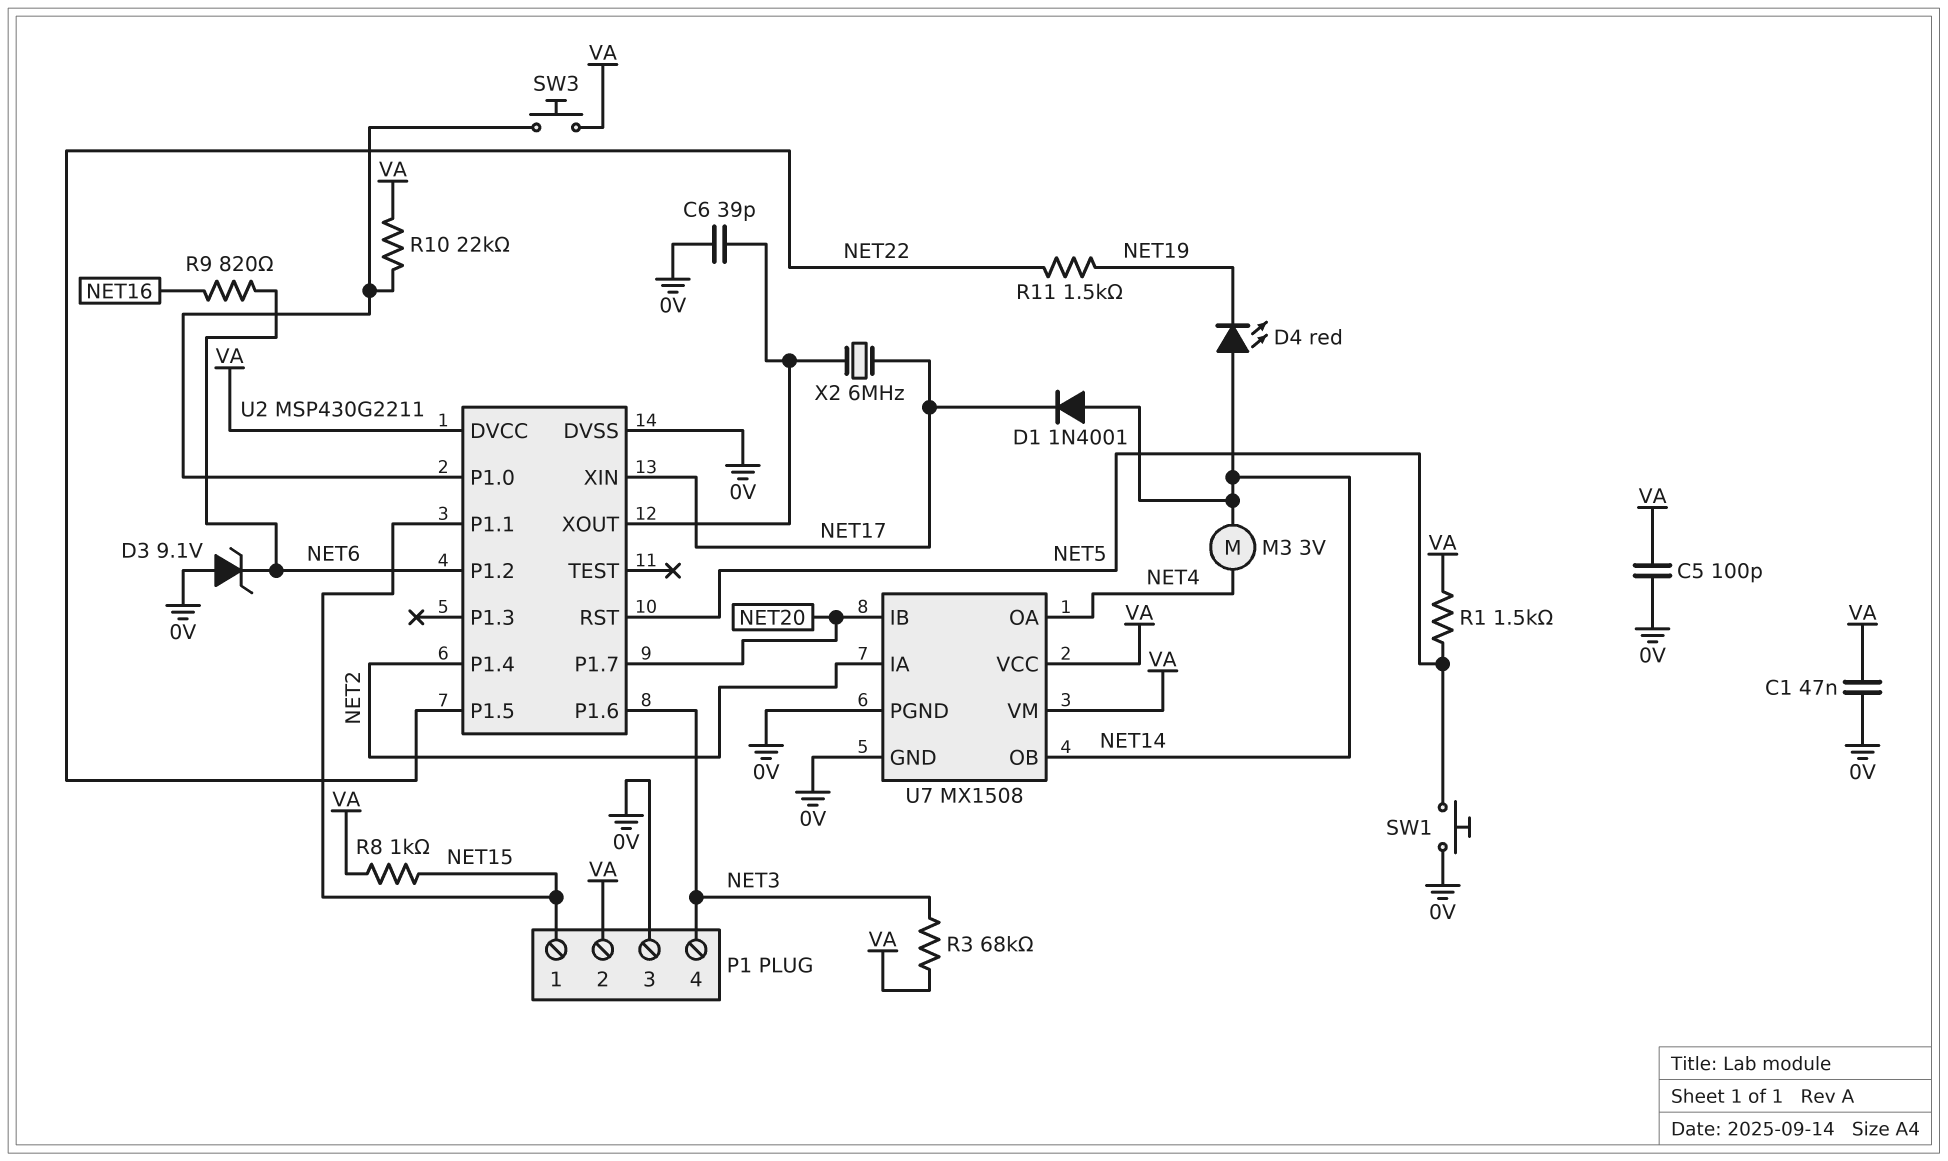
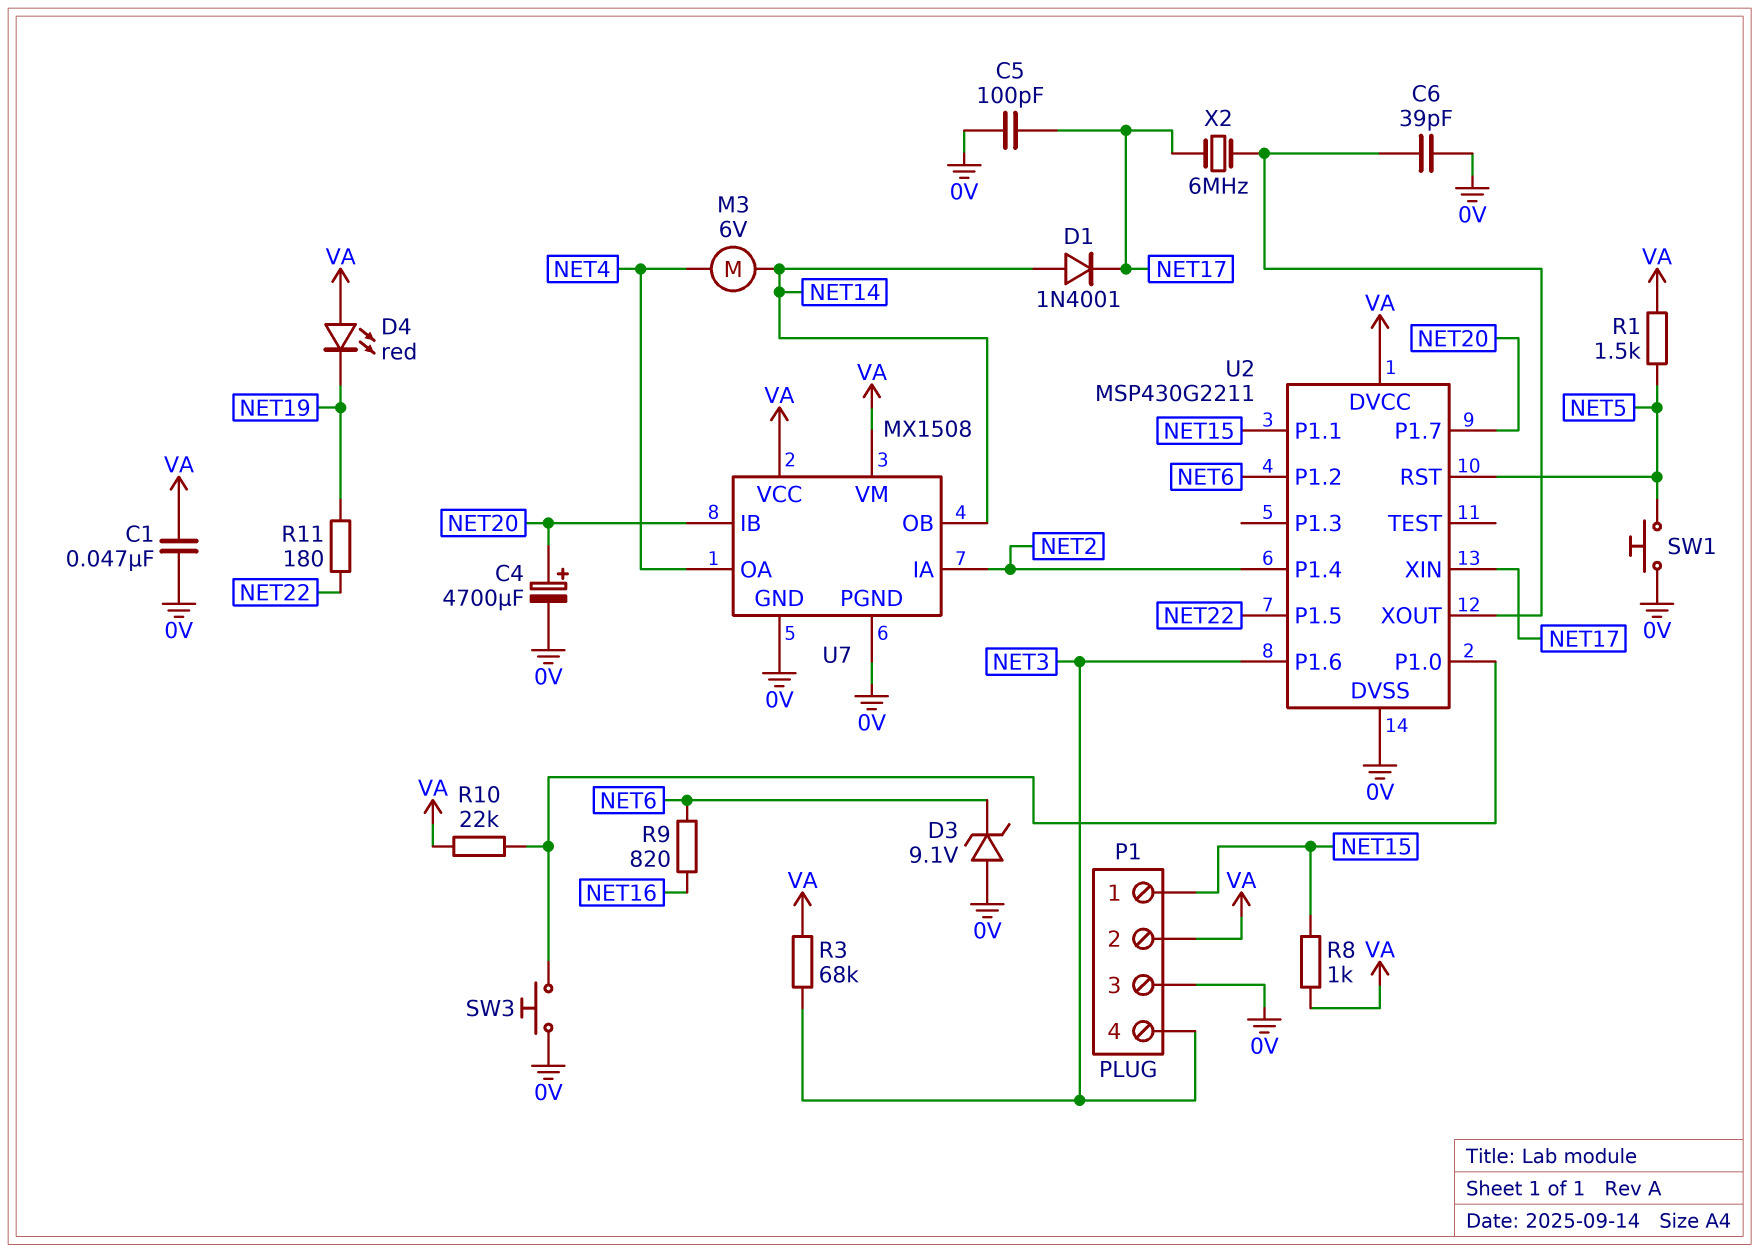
C4: none -> 4700uF (plus NET20, minus 0V)
C5: 100pF (0V, VA) -> 100pF (0V, NET17)
D4: LED red (A NET14, K NET19) -> LED red (A VA, K NET19)
M3: motor 3V (NET4, NET14) -> motor 6V (NET4, NET14)
R11: 1.5k (NET19, NET22) -> 180 (NET19, NET22)
SW3: button (U2/P1.0, VA) -> button (0V, U2/P1.0)

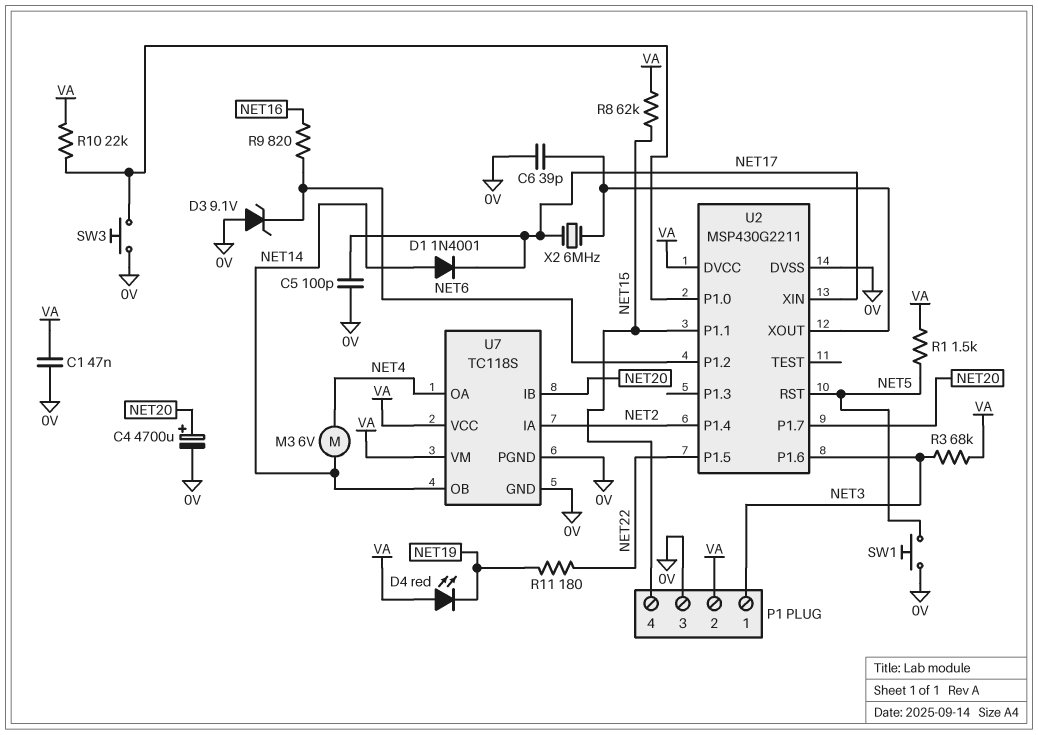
P1 pin 1: NET15 -> NET3
P1 pin 4: NET3 -> NET15
R8: 1k (NET15, VA) -> 62k (NET15, VA)
U7: MX1508 -> TC118S

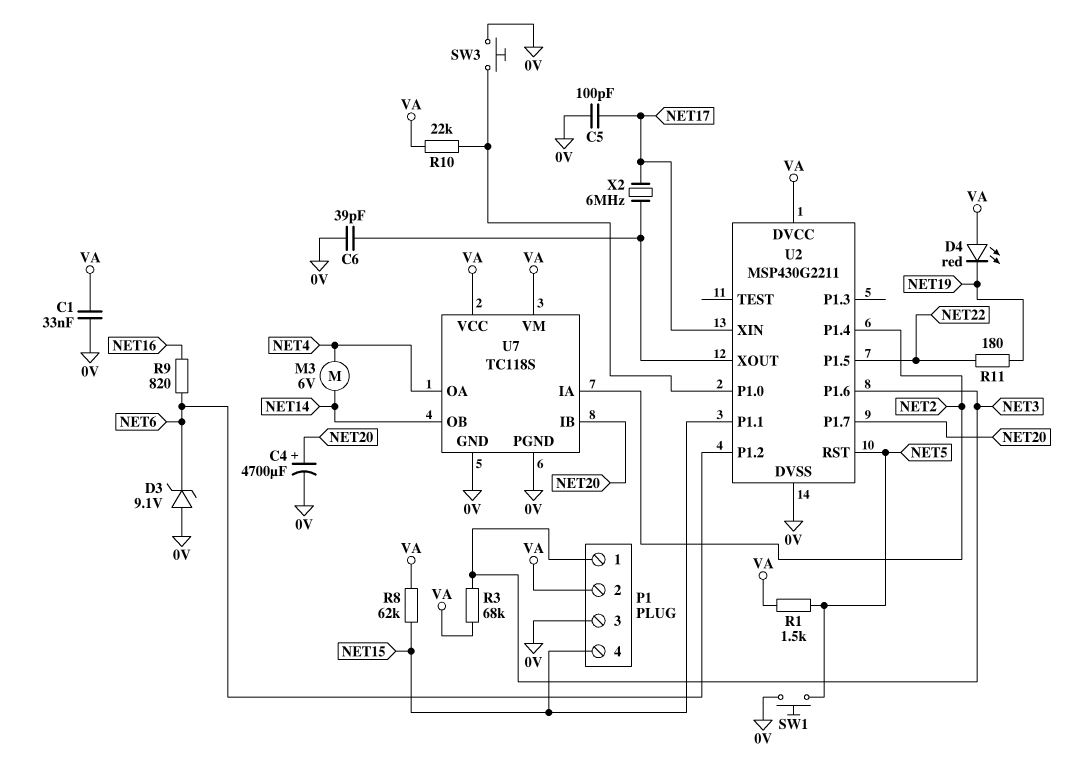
C1: 47nF (0V, VA) -> 33nF (0V, VA)
D1: diode 1N4001 (A NET14, K NET17) -> none

